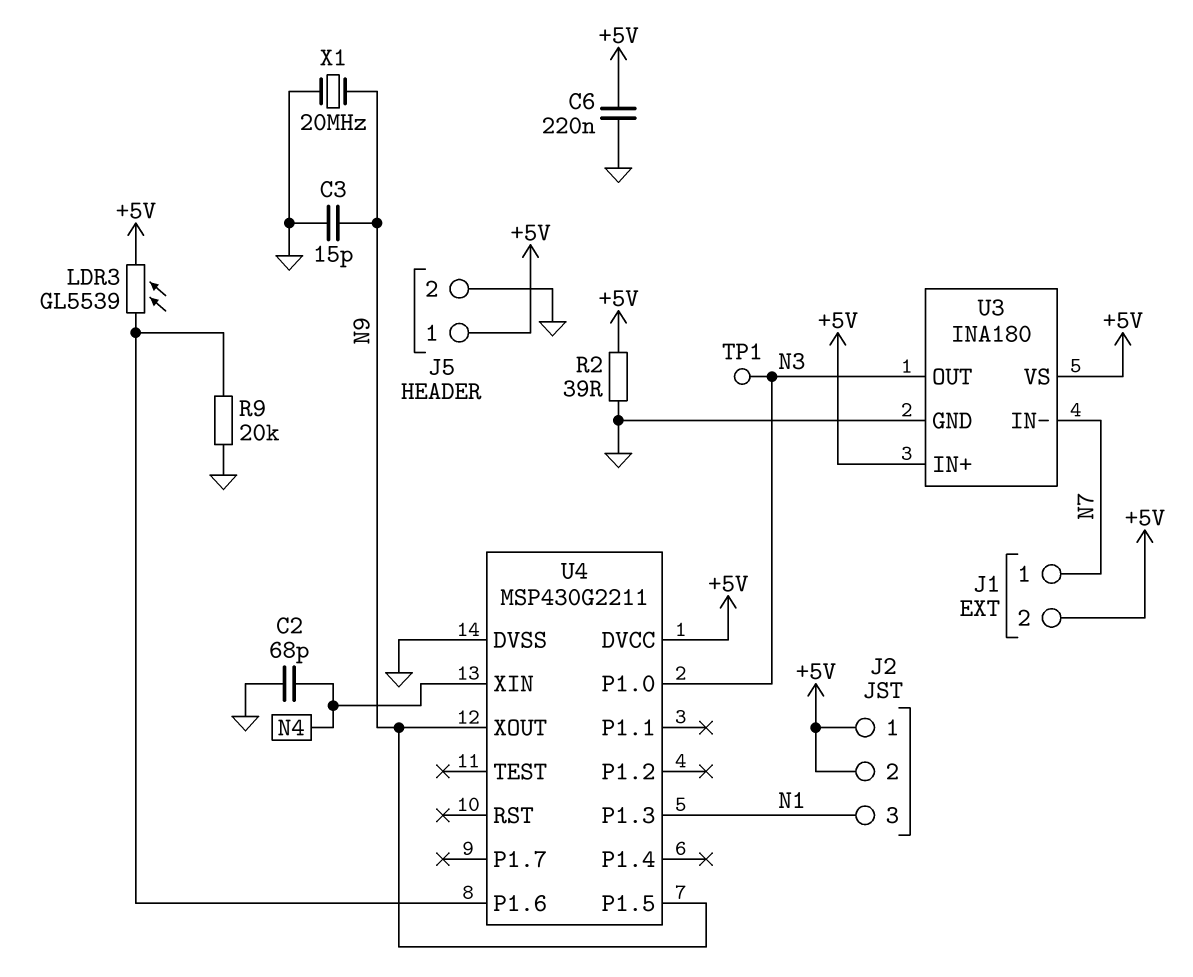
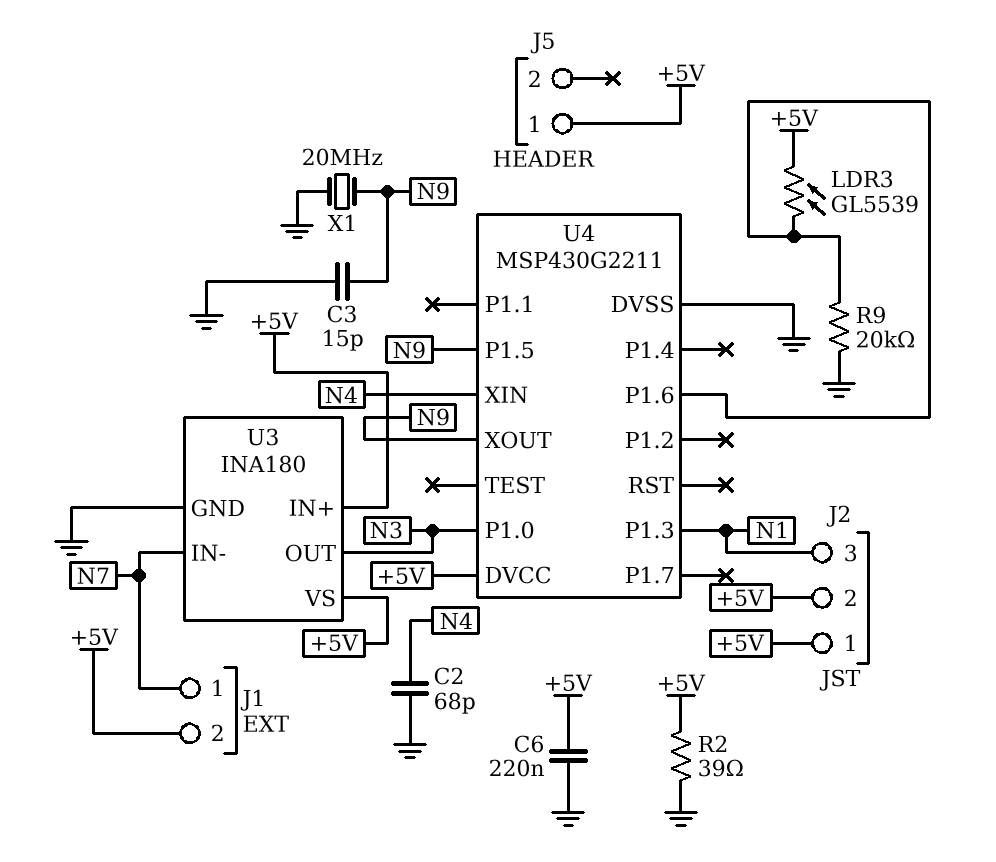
J5 pin 2: GND -> none
TP1: test point (N3) -> none

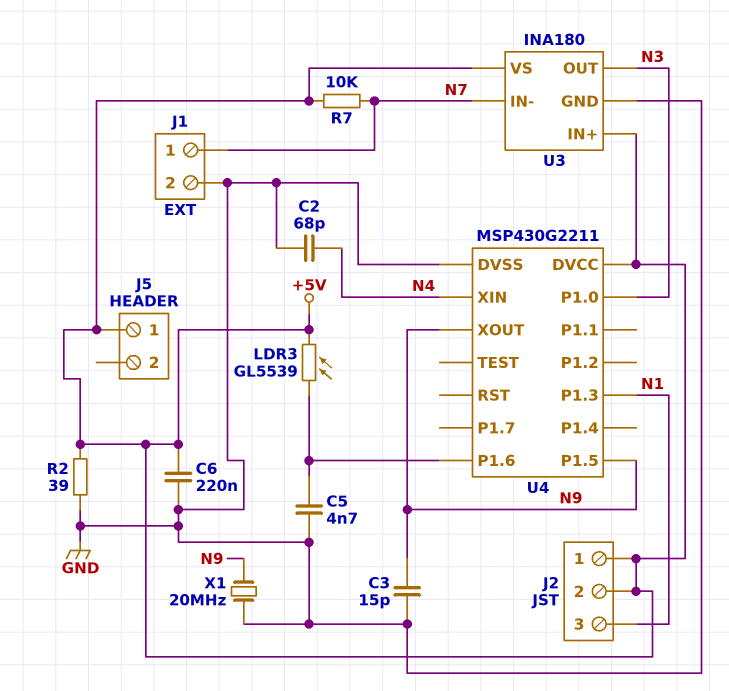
C5: none -> 4.7nF (GND, U4/P1.6)
J1 pin 2: +5V -> GND
R7: none -> 10k (+5V, N7)
R9: 20k (GND, U4/P1.6) -> none

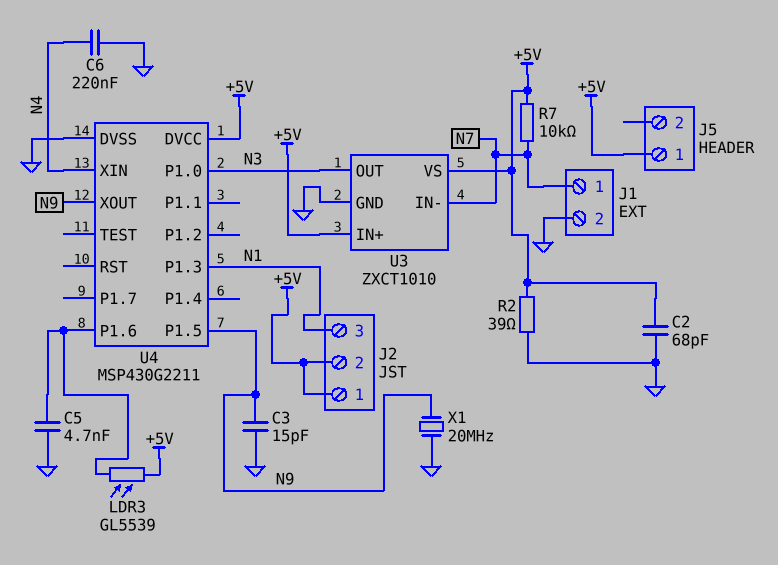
C2: 68pF (GND, N4) -> 68pF (+5V, GND)
C6: 220nF (+5V, GND) -> 220nF (GND, N4)
U3: INA180 -> ZXCT1010

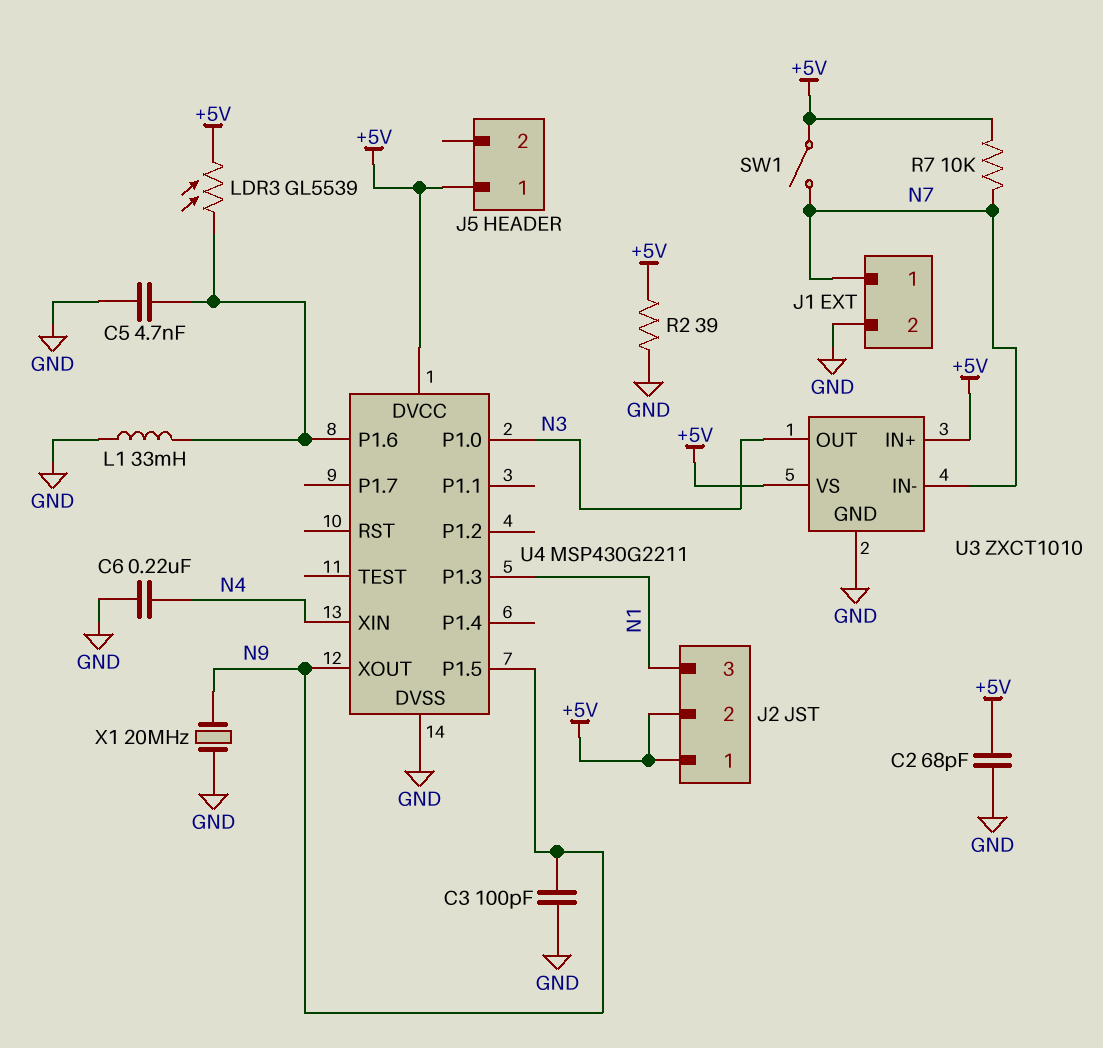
C3: 15pF (GND, N9) -> 100pF (GND, N9)
L1: none -> 33mH (GND, U4/P1.6)
SW1: none -> switch (+5V, N7)

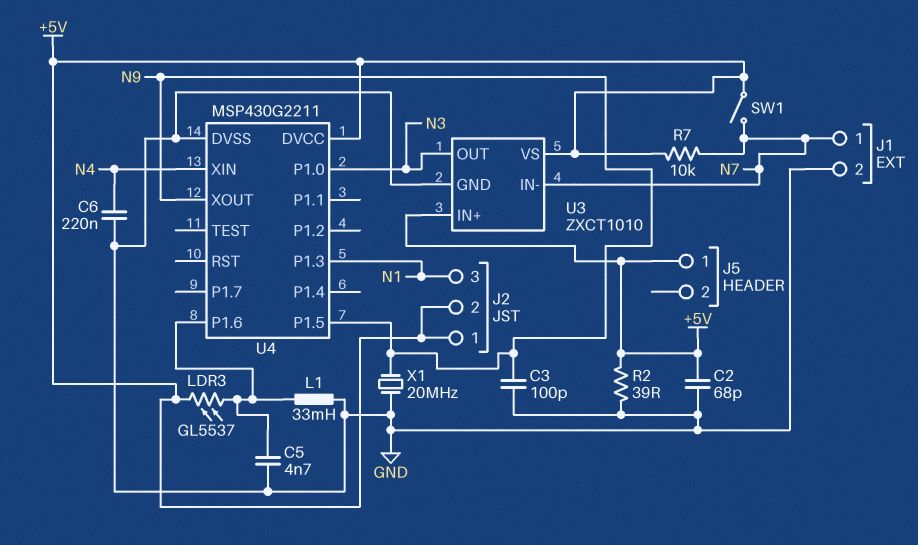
LDR3: GL5539 (+5V, U4/P1.6) -> GL5537 (+5V, U4/P1.6)

